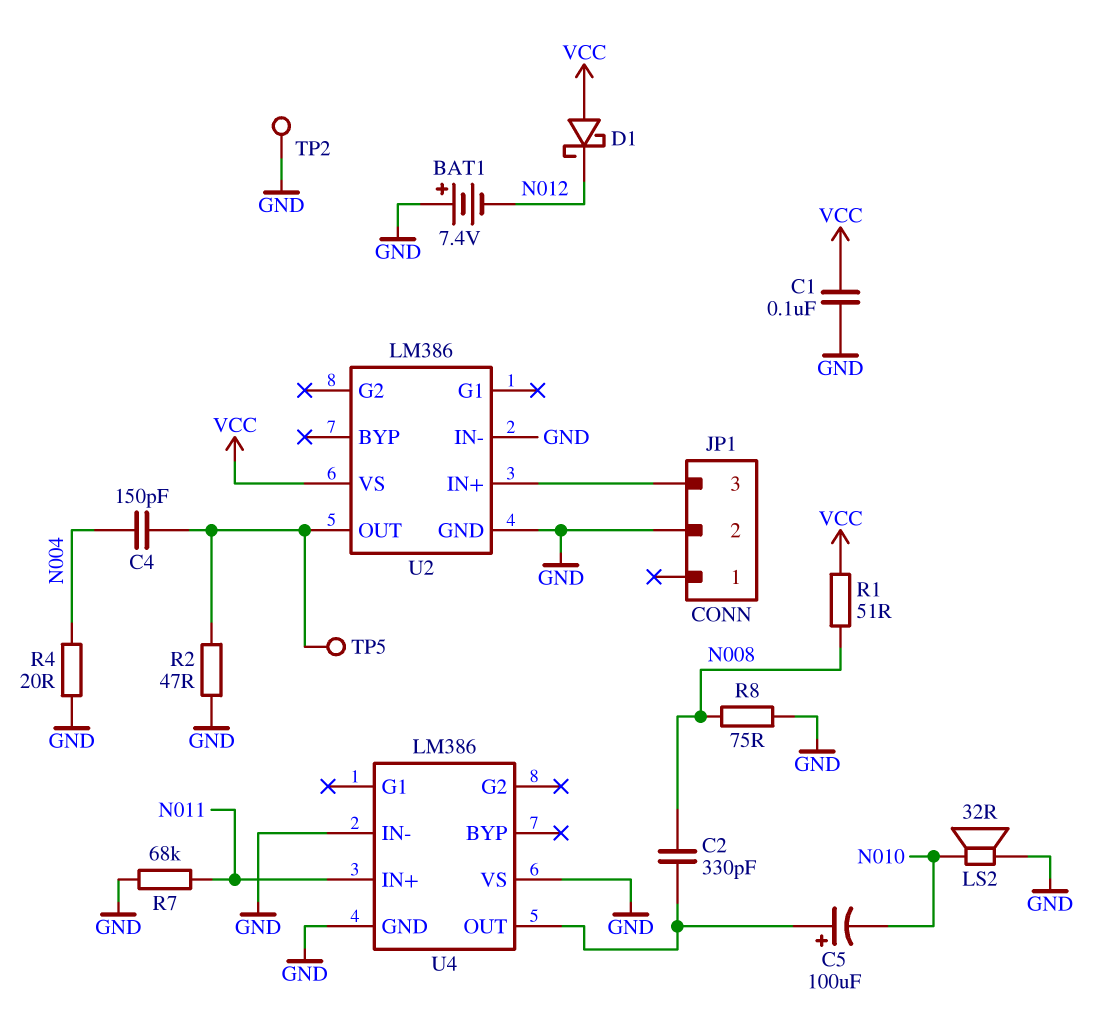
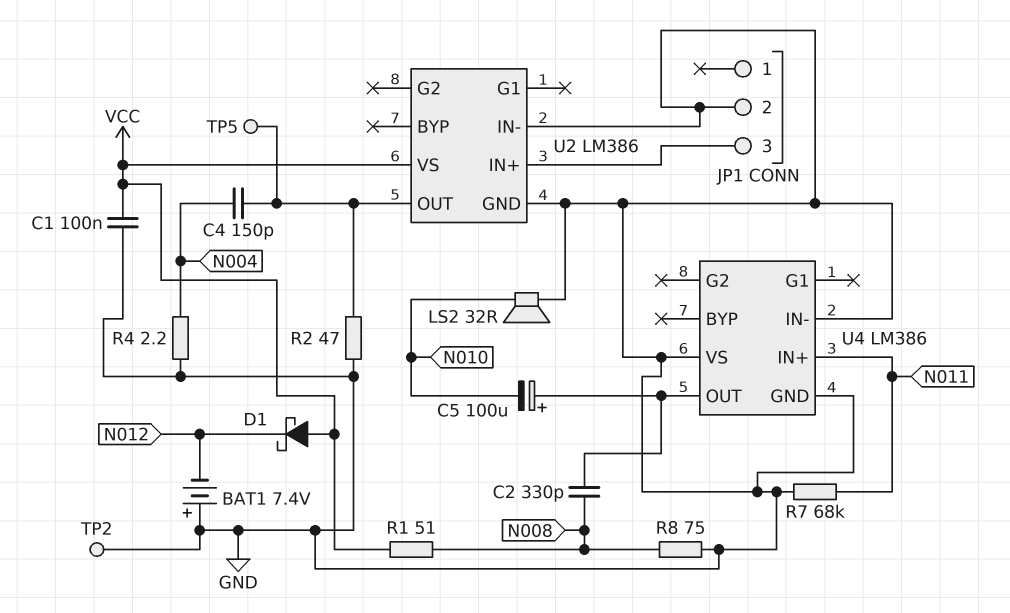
R4: 20 (GND, N004) -> 2.2 (GND, N004)

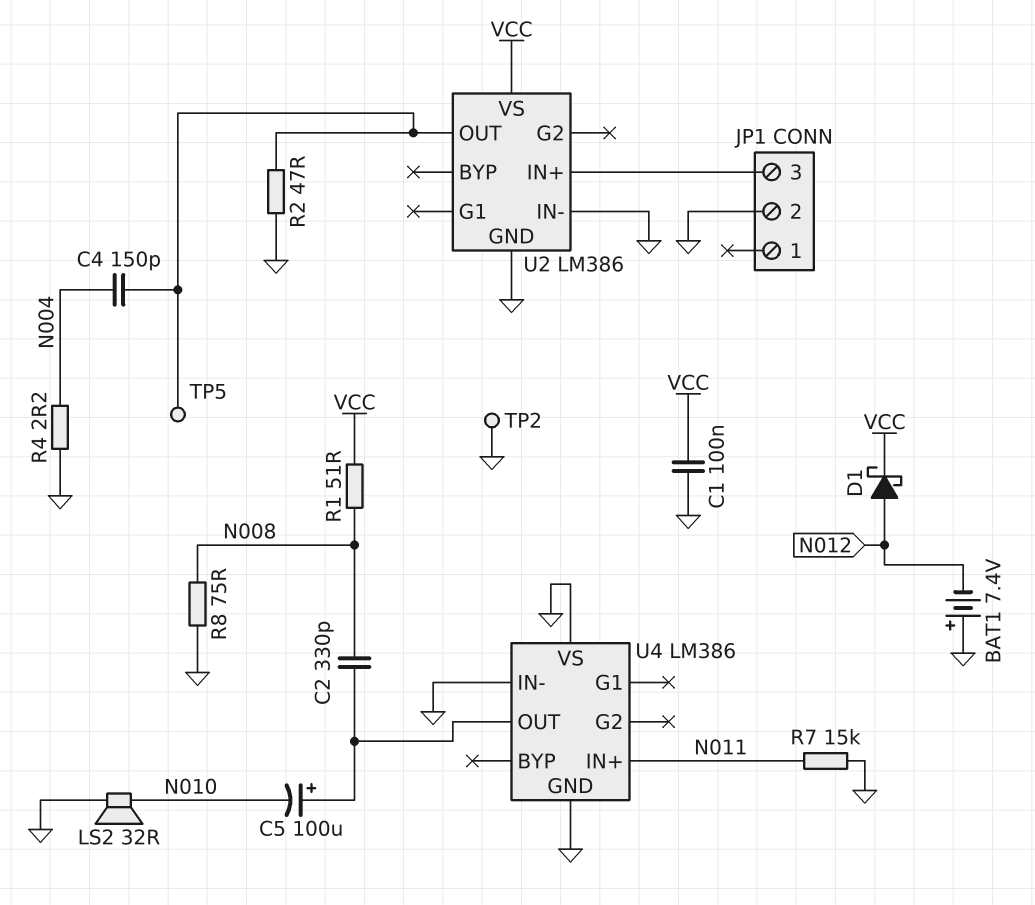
D1: schottky (A VCC, K N012) -> schottky (A N012, K VCC)
R7: 68k (GND, N011) -> 15k (GND, N011)

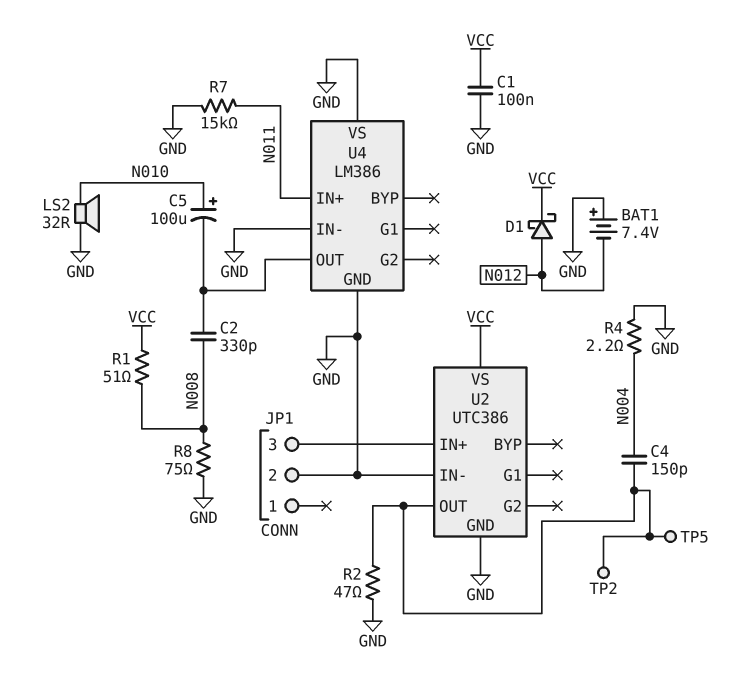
C5: 100uF (plus U4/OUT, minus N010) -> 100uF (plus N010, minus U4/OUT)
TP2: test point (GND) -> test point (U2/OUT)
U2: LM386 -> UTC386

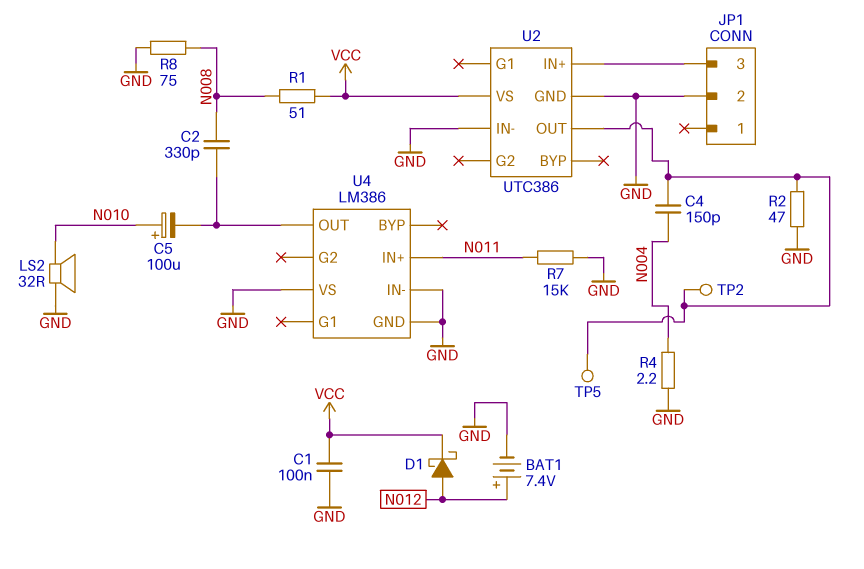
BAT1: 7.4V (plus GND, minus N012) -> 7.4V (plus N012, minus GND)

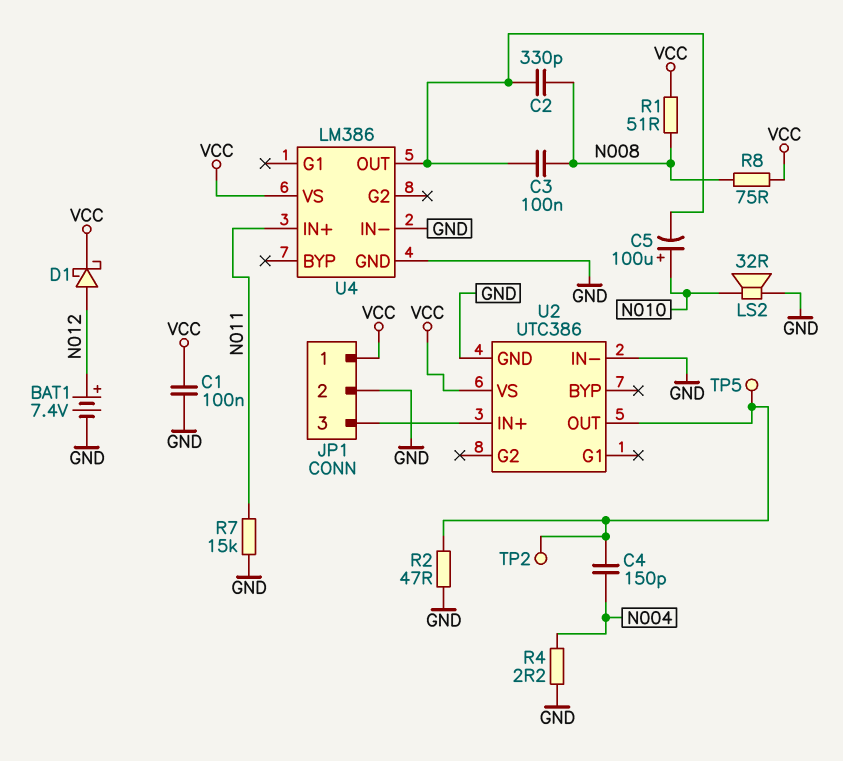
C3: none -> 100nF (N008, U4/OUT)
JP1 pin 1: none -> VCC
R8: 75 (GND, N008) -> 75 (N008, VCC)
U4 pin VS: GND -> VCC

